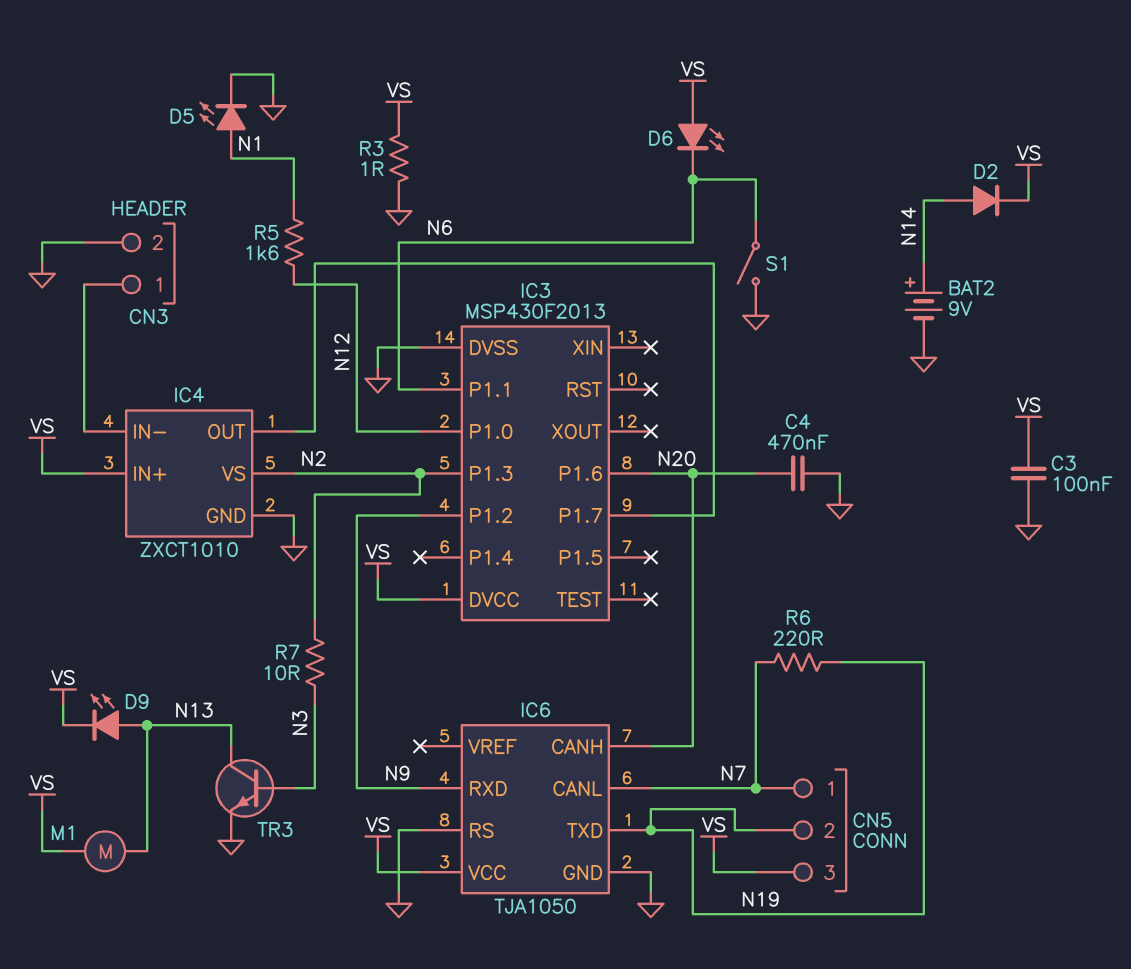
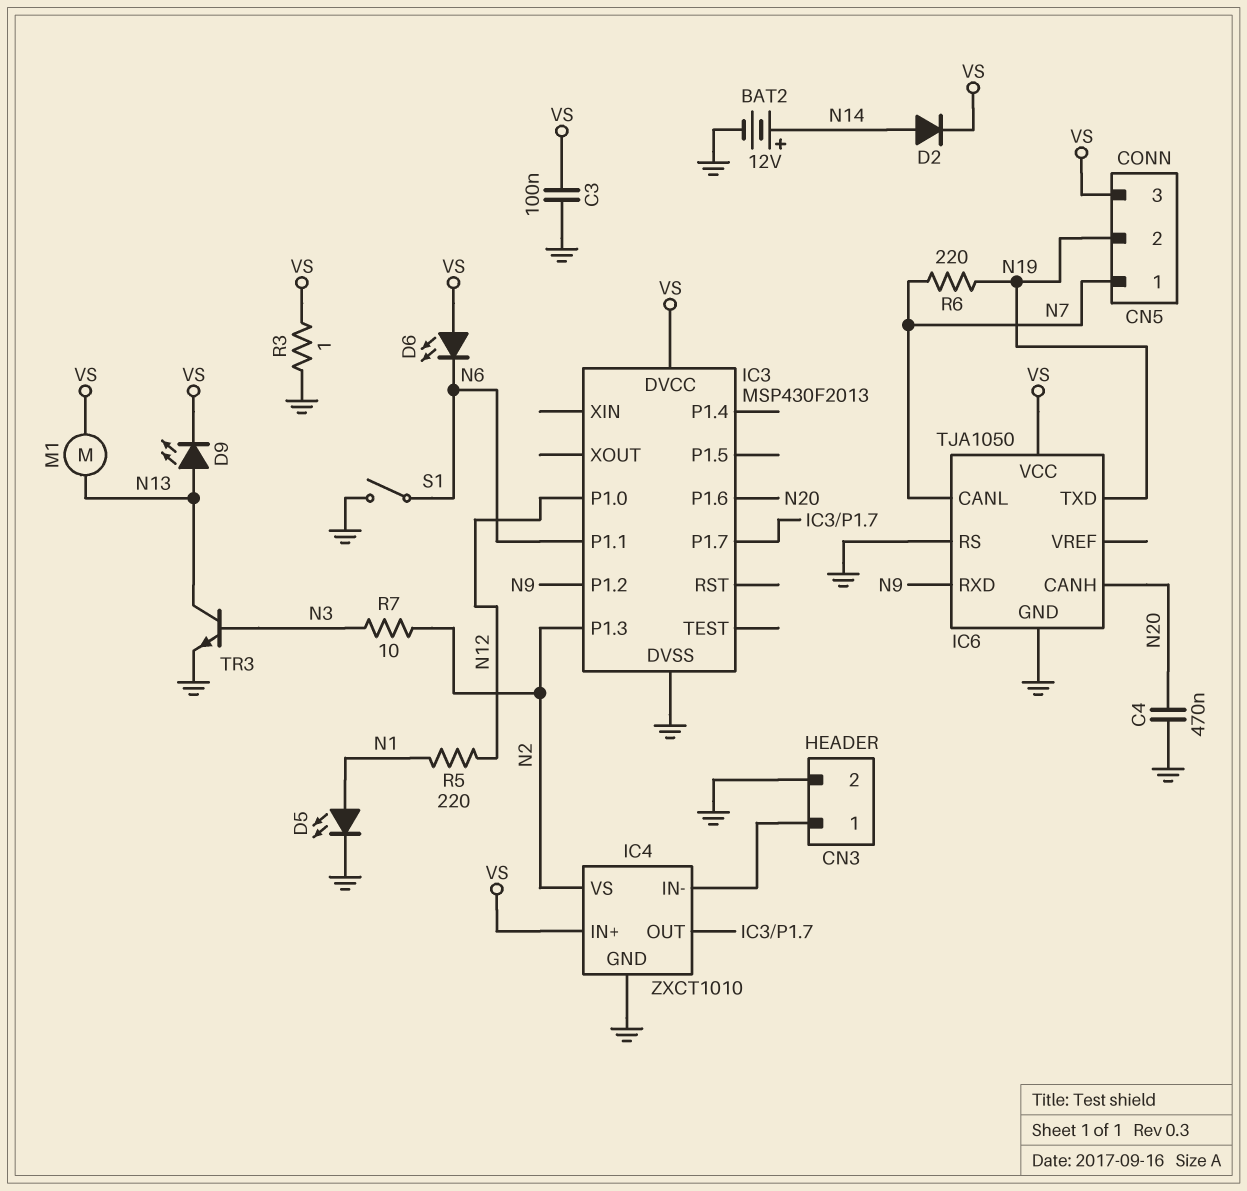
BAT2: 9V (plus N14, minus GND) -> 12V (plus N14, minus GND)
R5: 1.6k (N1, N12) -> 220 (N1, N12)

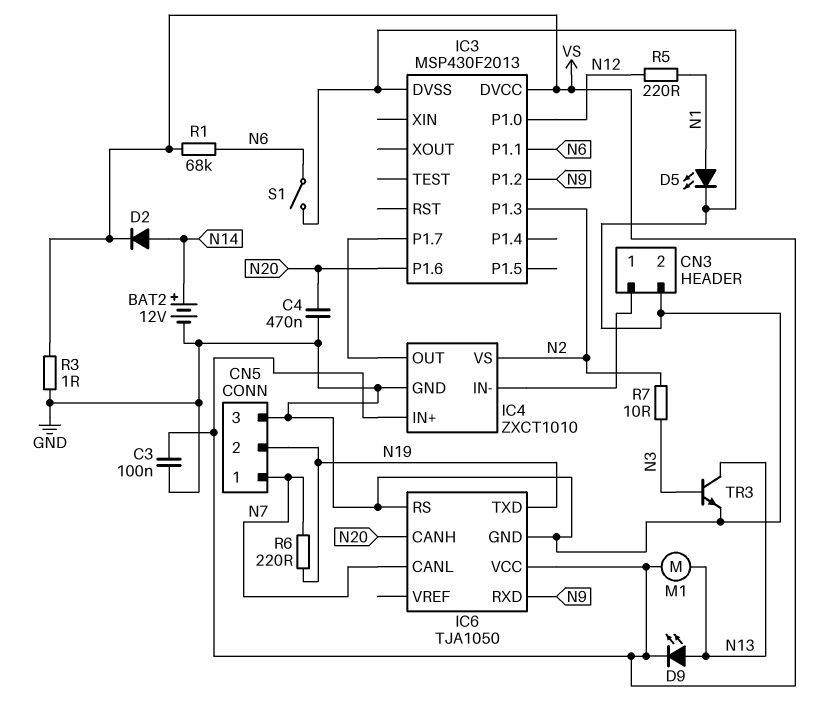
CN5 pin 3: VS -> GND
D6: LED (A VS, K N6) -> none
R1: none -> 68k (N6, VS)

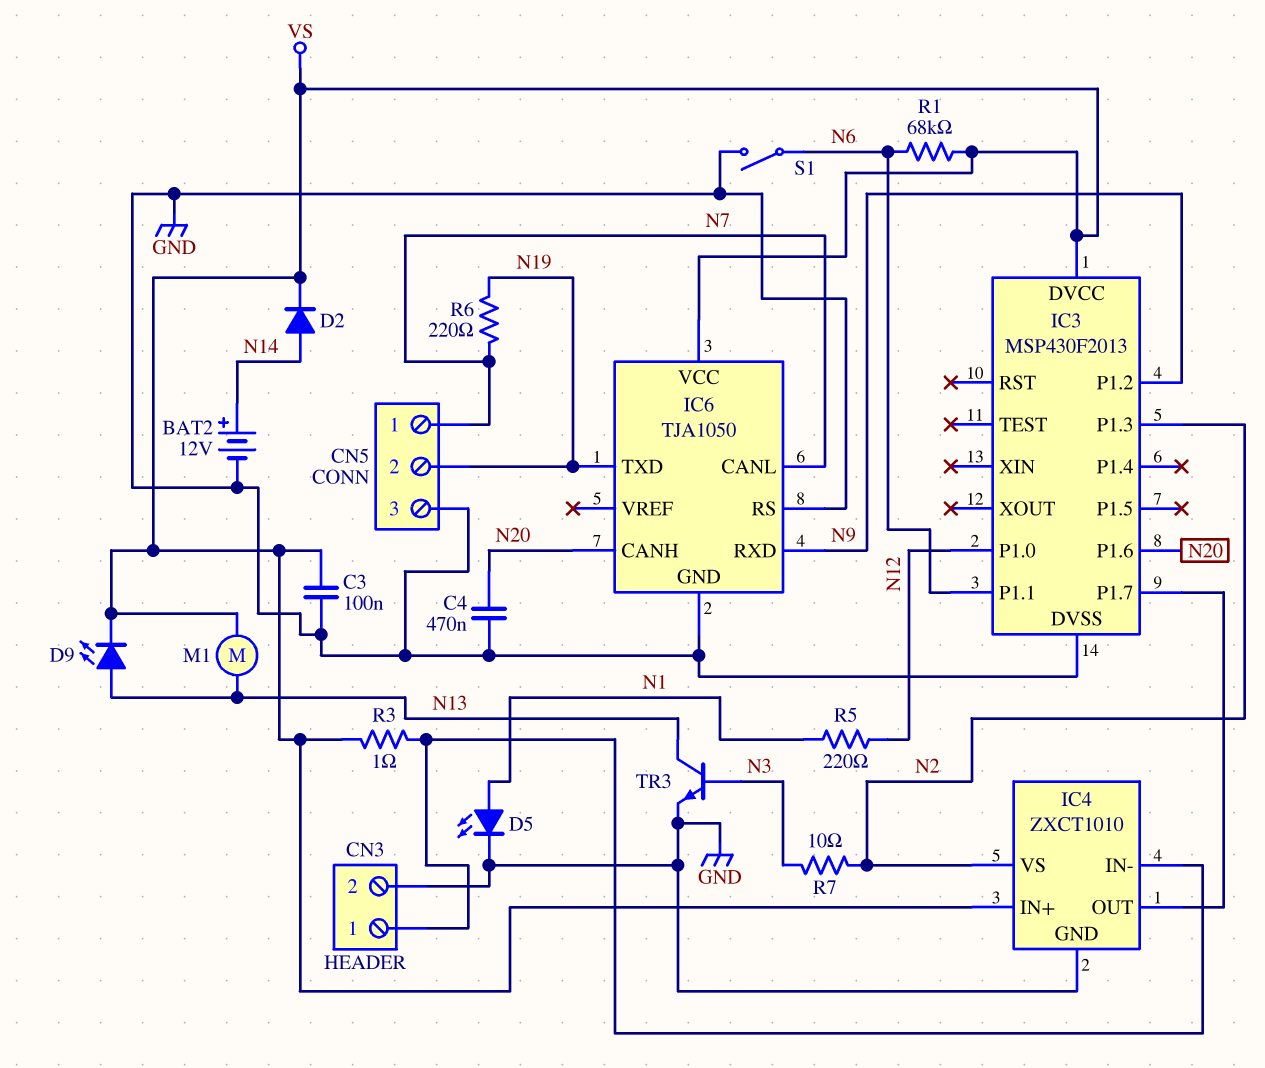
R3: 1 (GND, VS) -> 1 (CN3/1, VS)

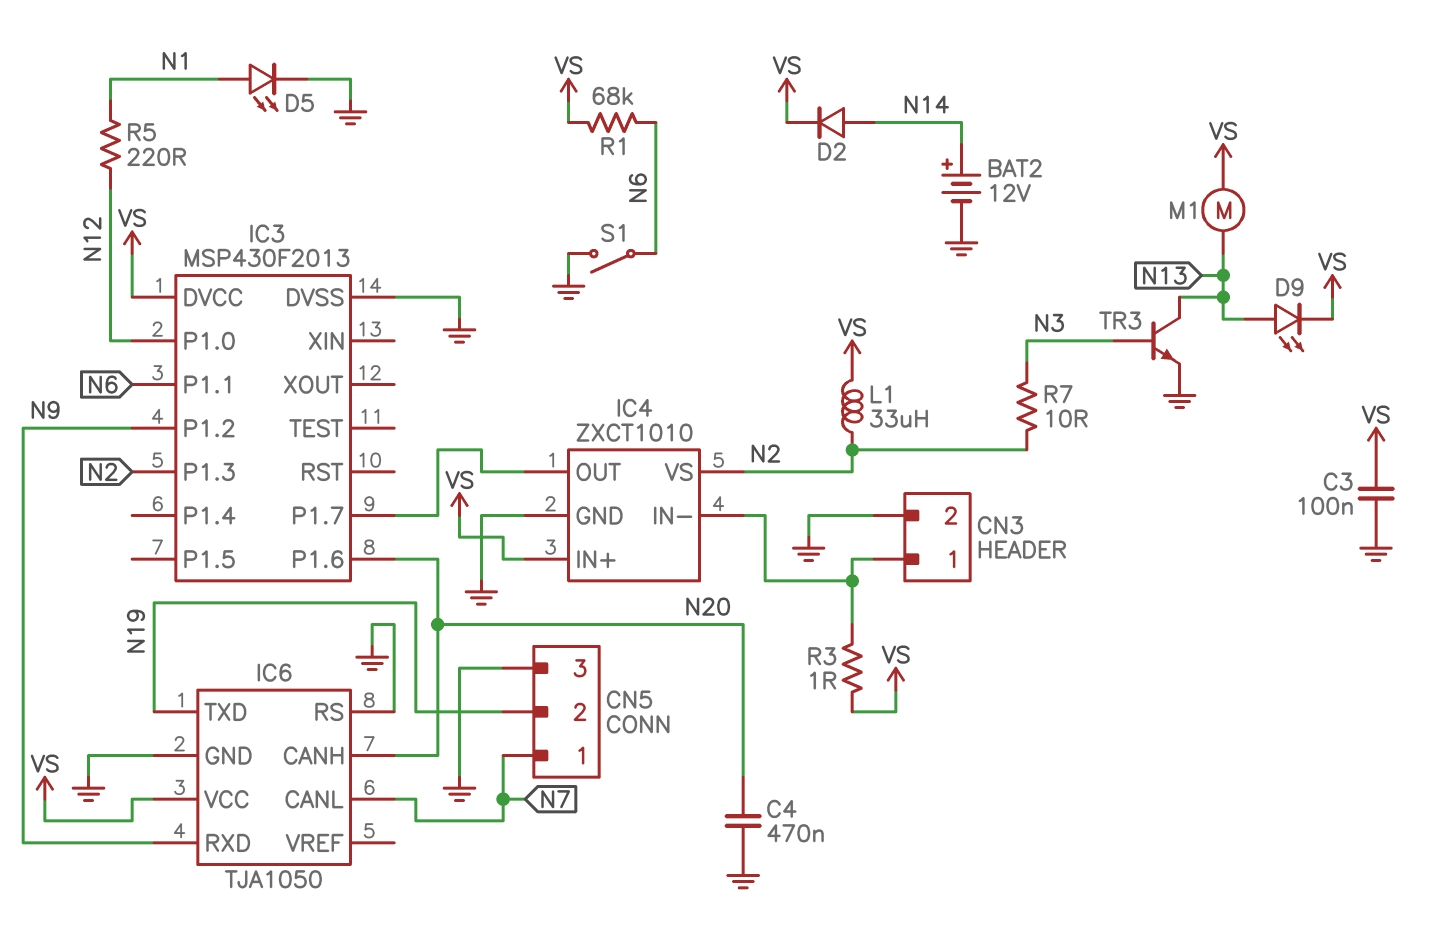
L1: none -> 33uH (N2, VS)
R6: 220 (N7, N19) -> none

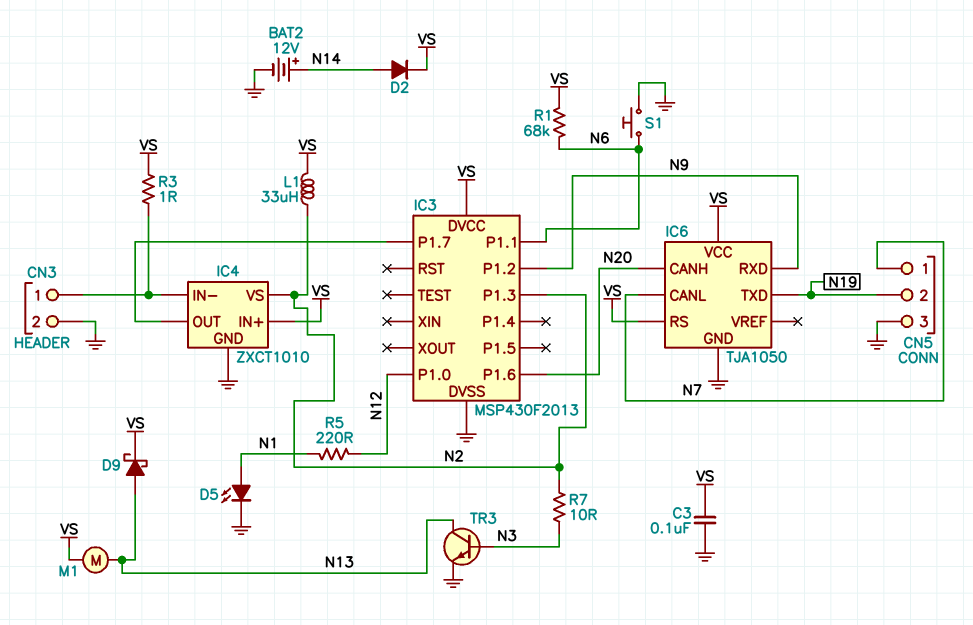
C4: 470nF (GND, N20) -> none
D9: LED (A N13, K VS) -> schottky (A N13, K VS)
IC6 pin RS: GND -> VS
S1: switch (GND, N6) -> button (GND, N6)

